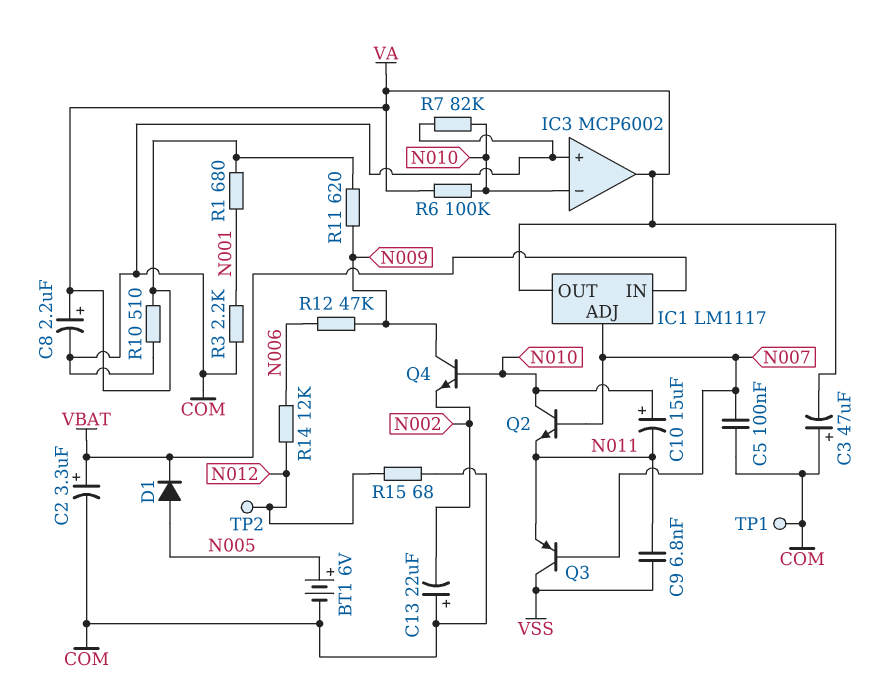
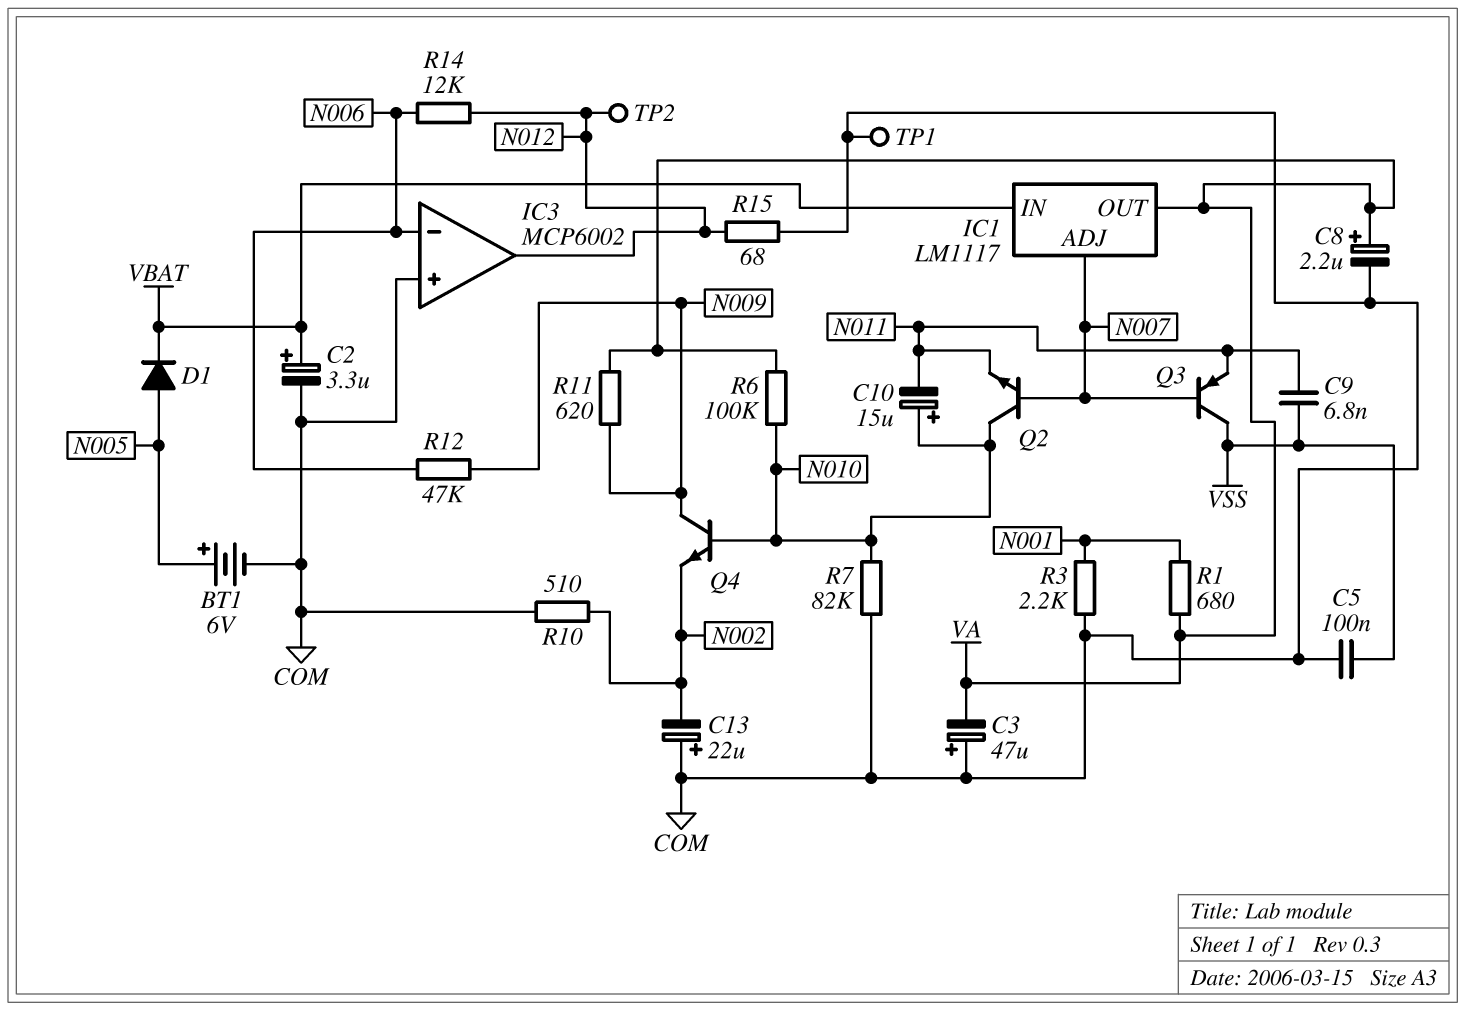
C5: 100nF (COM, N007) -> 100nF (COM, VSS)
IC3 pin in-: N010 -> N006
IC3 pin out: VA -> N012
R10: 510 (COM, VA) -> 510 (COM, N002)

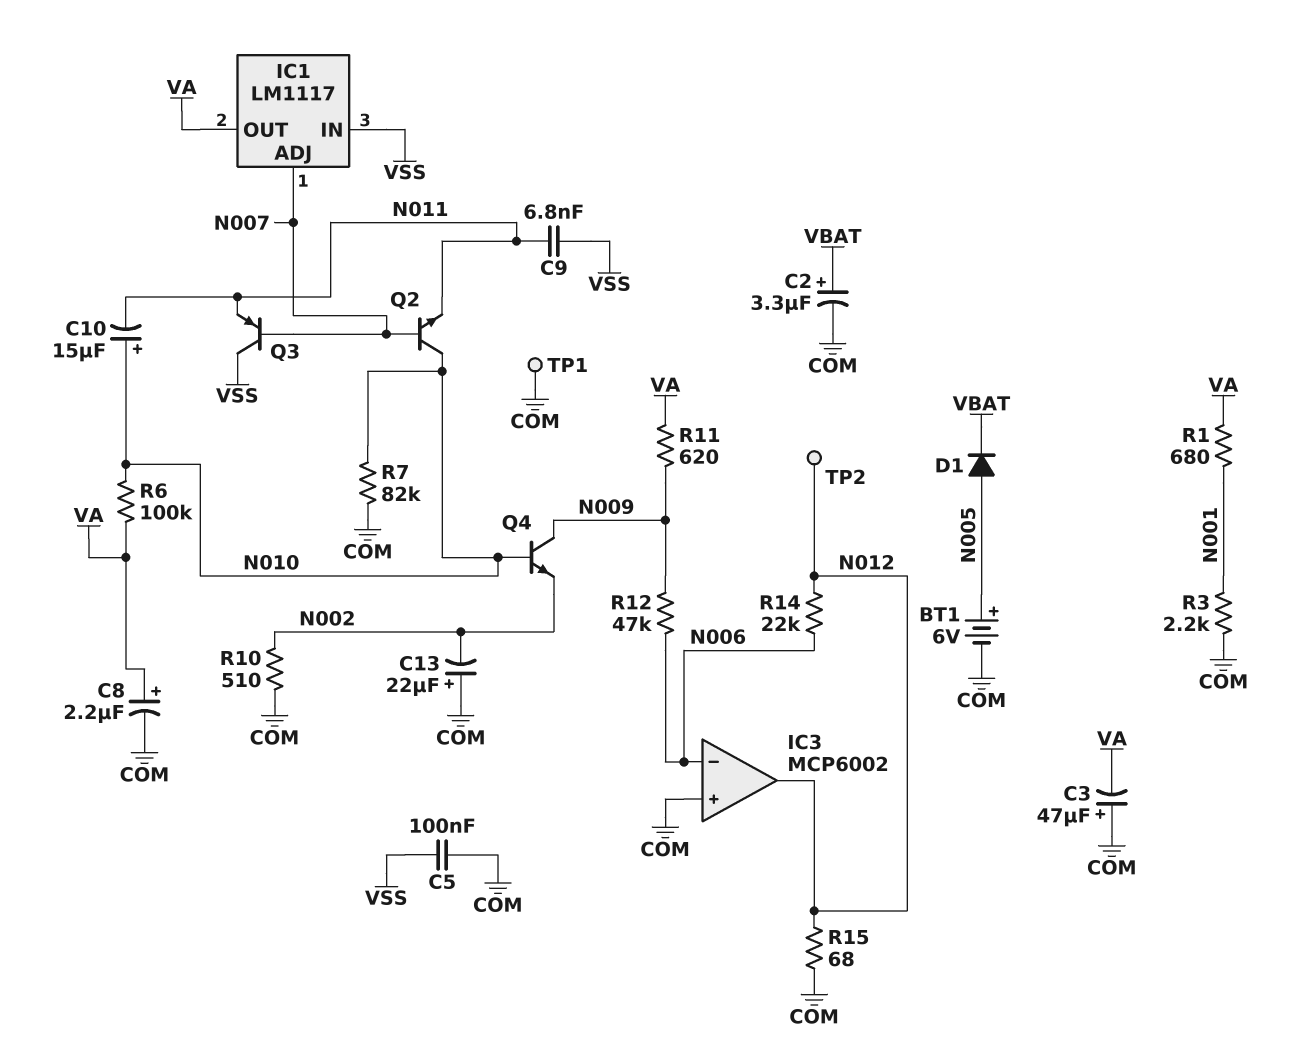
IC1 pin IN: VBAT -> VSS
R14: 12k (N006, N012) -> 22k (N006, N012)

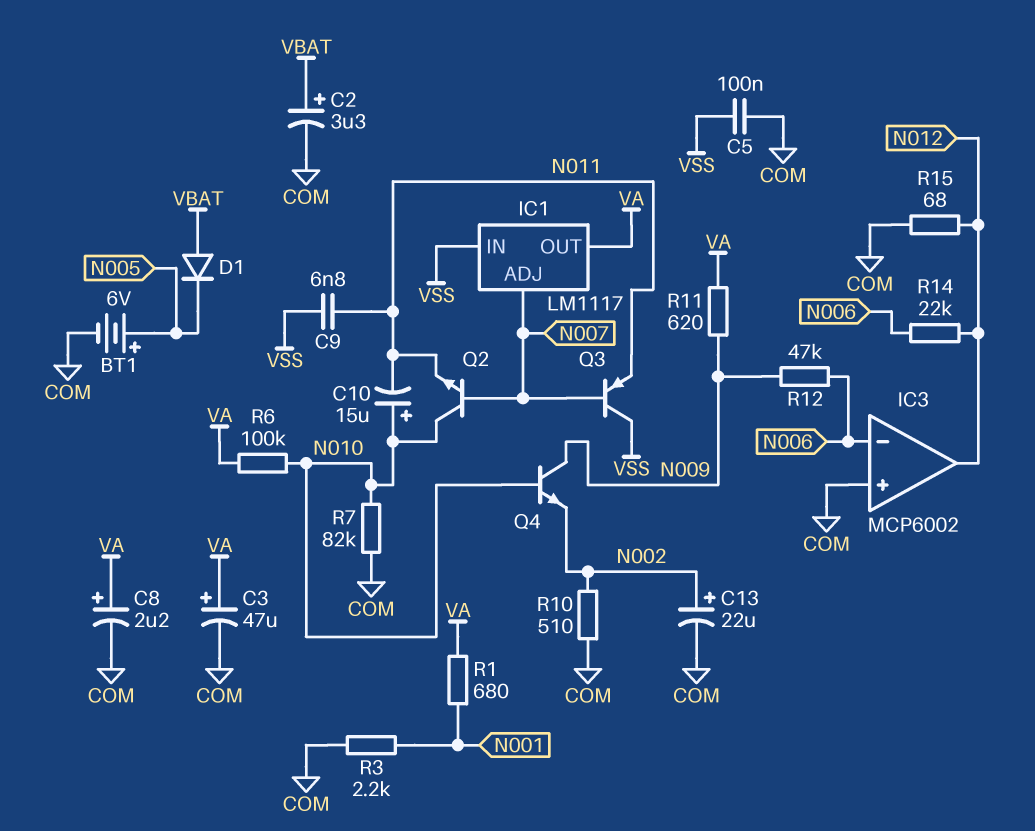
C3: 47uF (plus COM, minus VA) -> 47uF (plus VA, minus COM)
C13: 22uF (plus COM, minus N002) -> 22uF (plus N002, minus COM)
D1: diode (A N005, K VBAT) -> diode (A VBAT, K N005)
TP1: test point (COM) -> none
TP2: test point (N012) -> none

